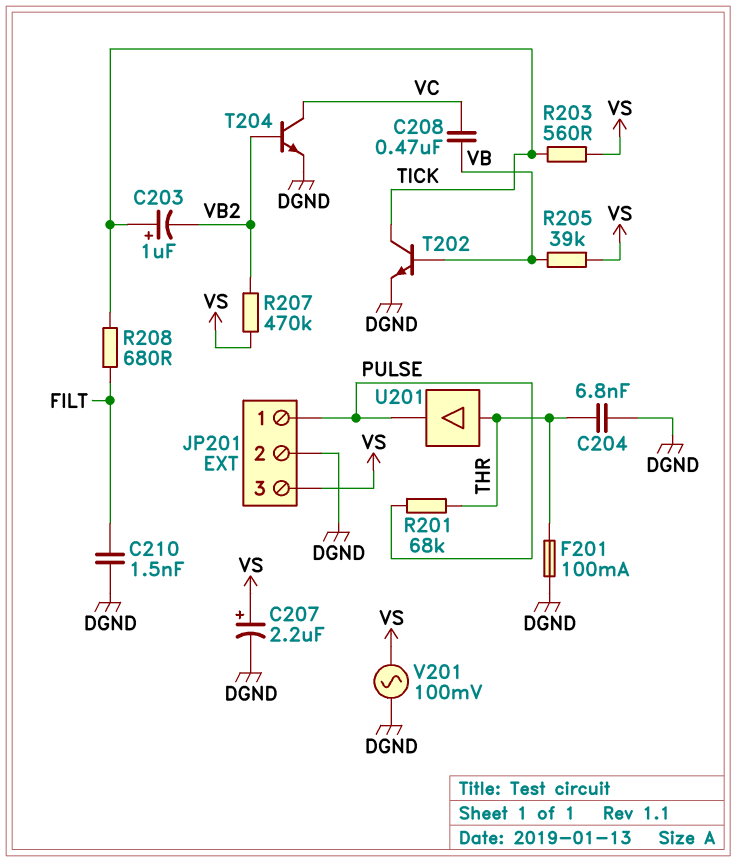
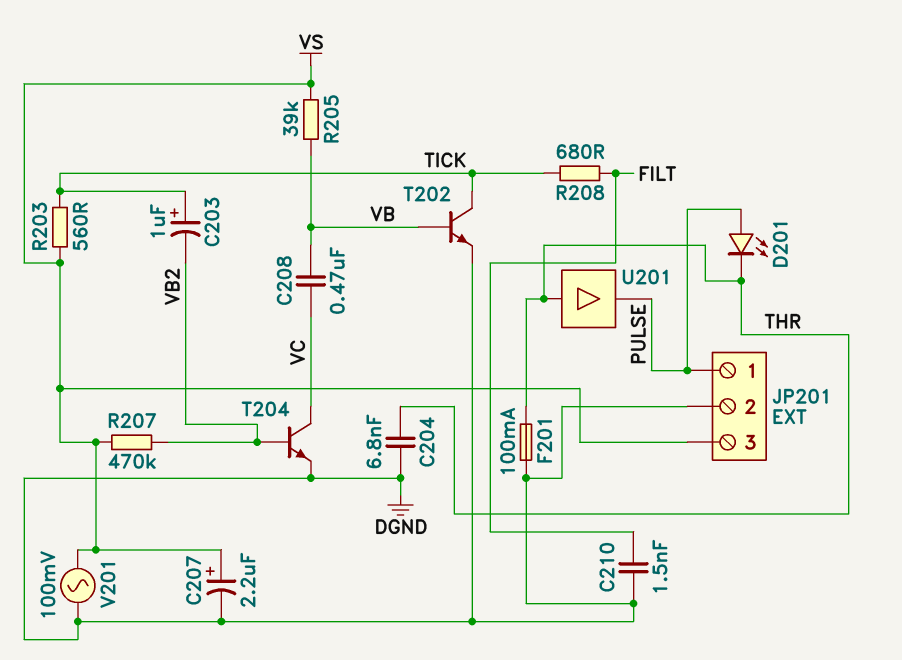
D201: none -> LED (A PULSE, K THR)
R201: 68k (PULSE, THR) -> none

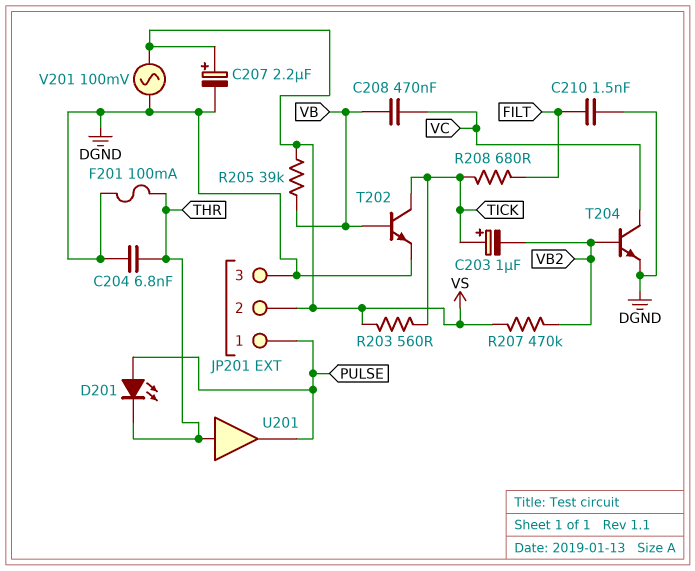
JP201 pin 2: DGND -> VS
JP201 pin 3: VS -> DGND

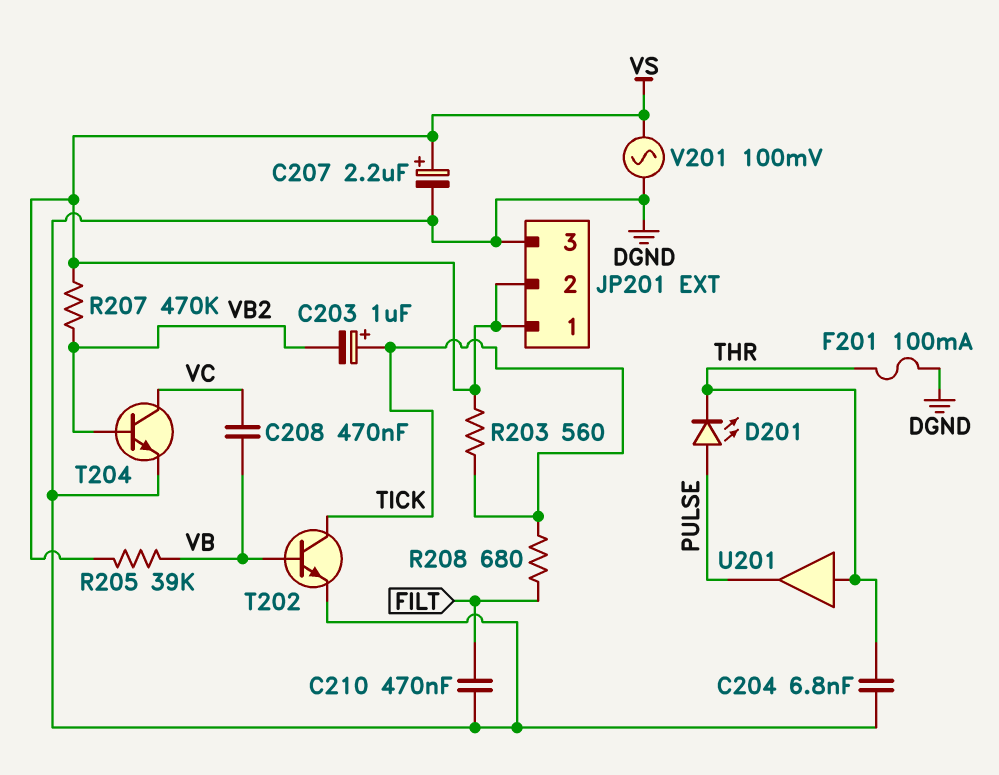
C210: 1.5nF (DGND, FILT) -> 470nF (DGND, FILT)
JP201 pin 1: PULSE -> VS

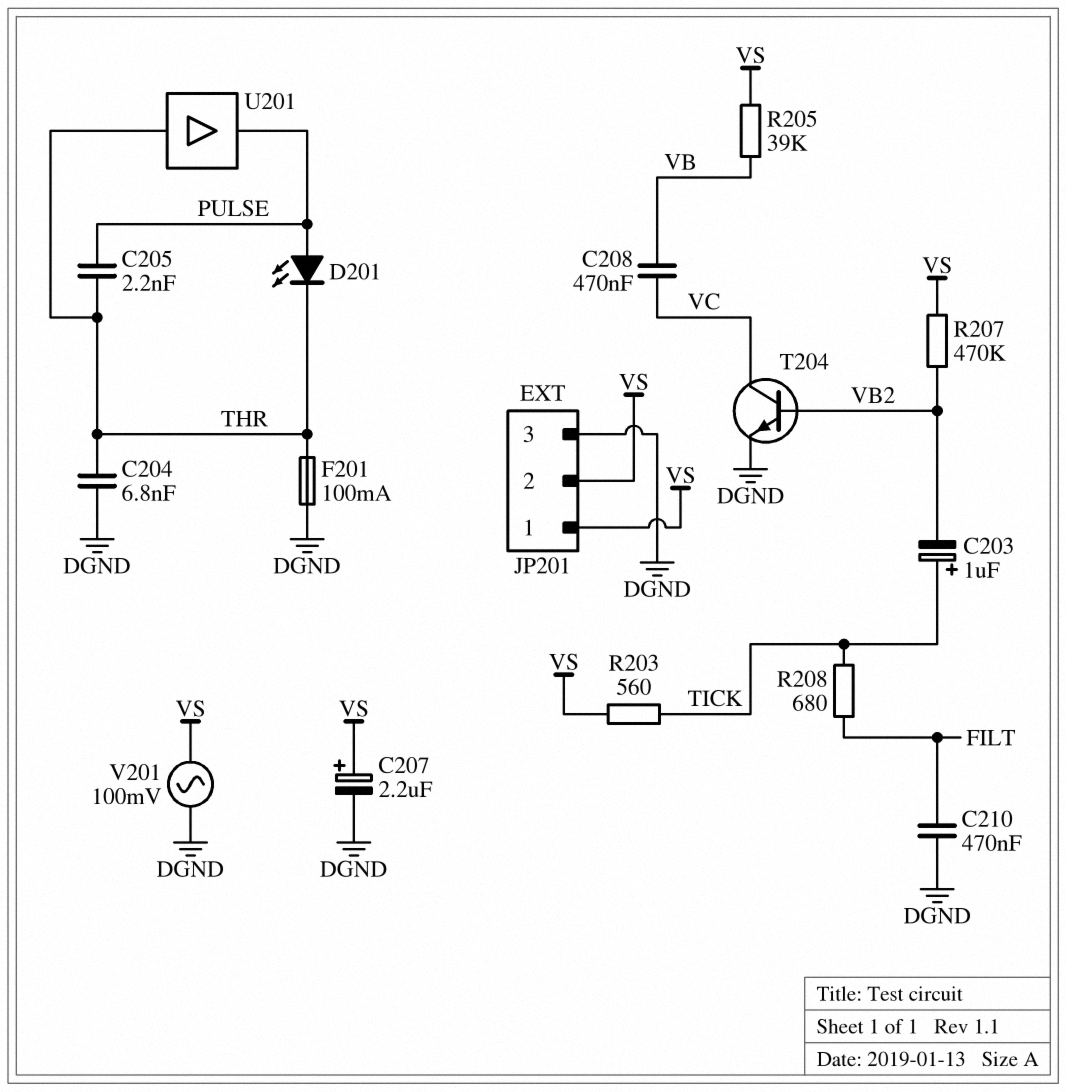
C205: none -> 2.2nF (PULSE, THR)
T202: NPN (B VB, C TICK, E DGND) -> none

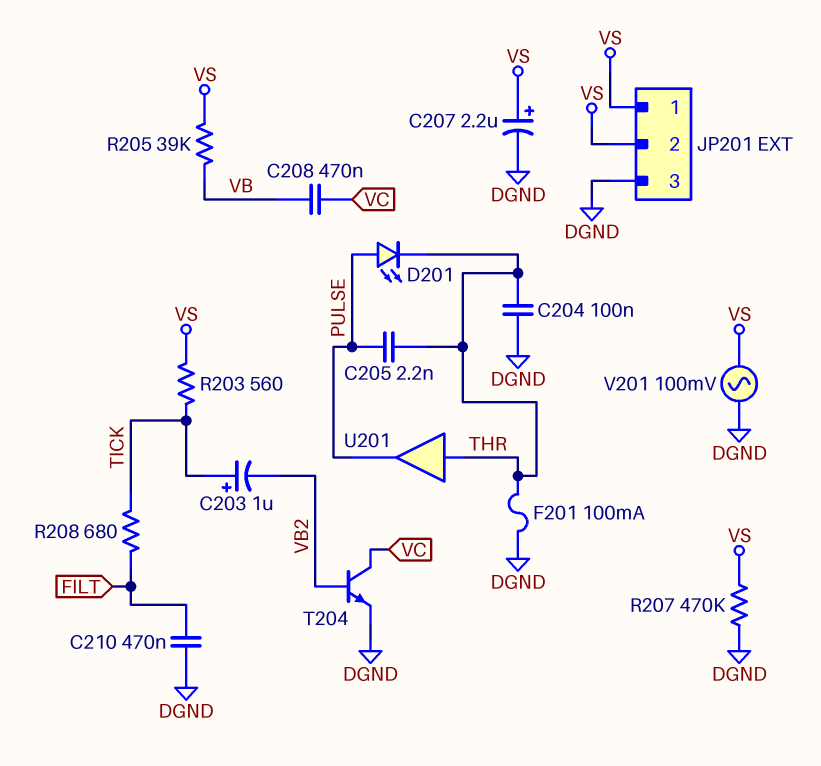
C204: 6.8nF (DGND, THR) -> 100nF (DGND, THR)
R207: 470k (VB2, VS) -> 470k (DGND, VS)

